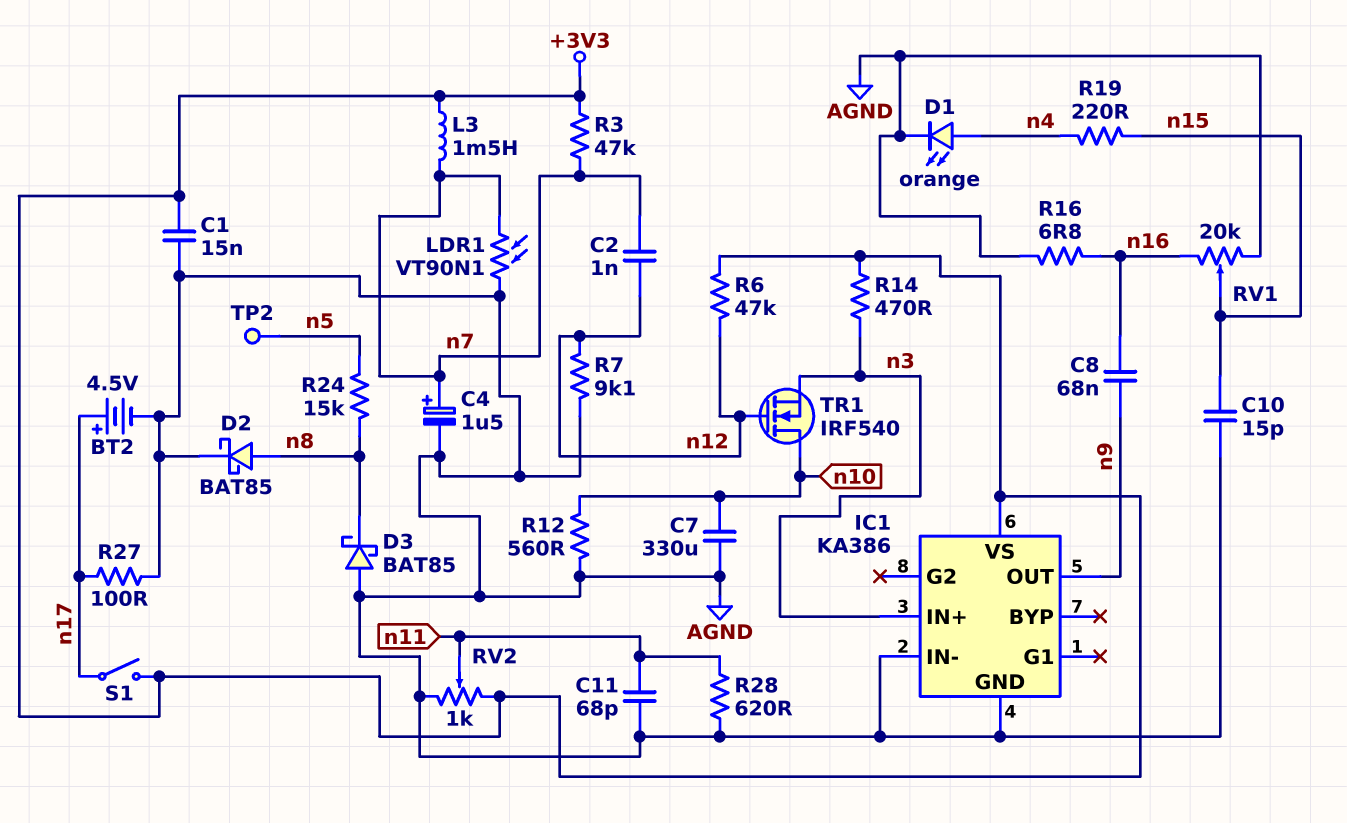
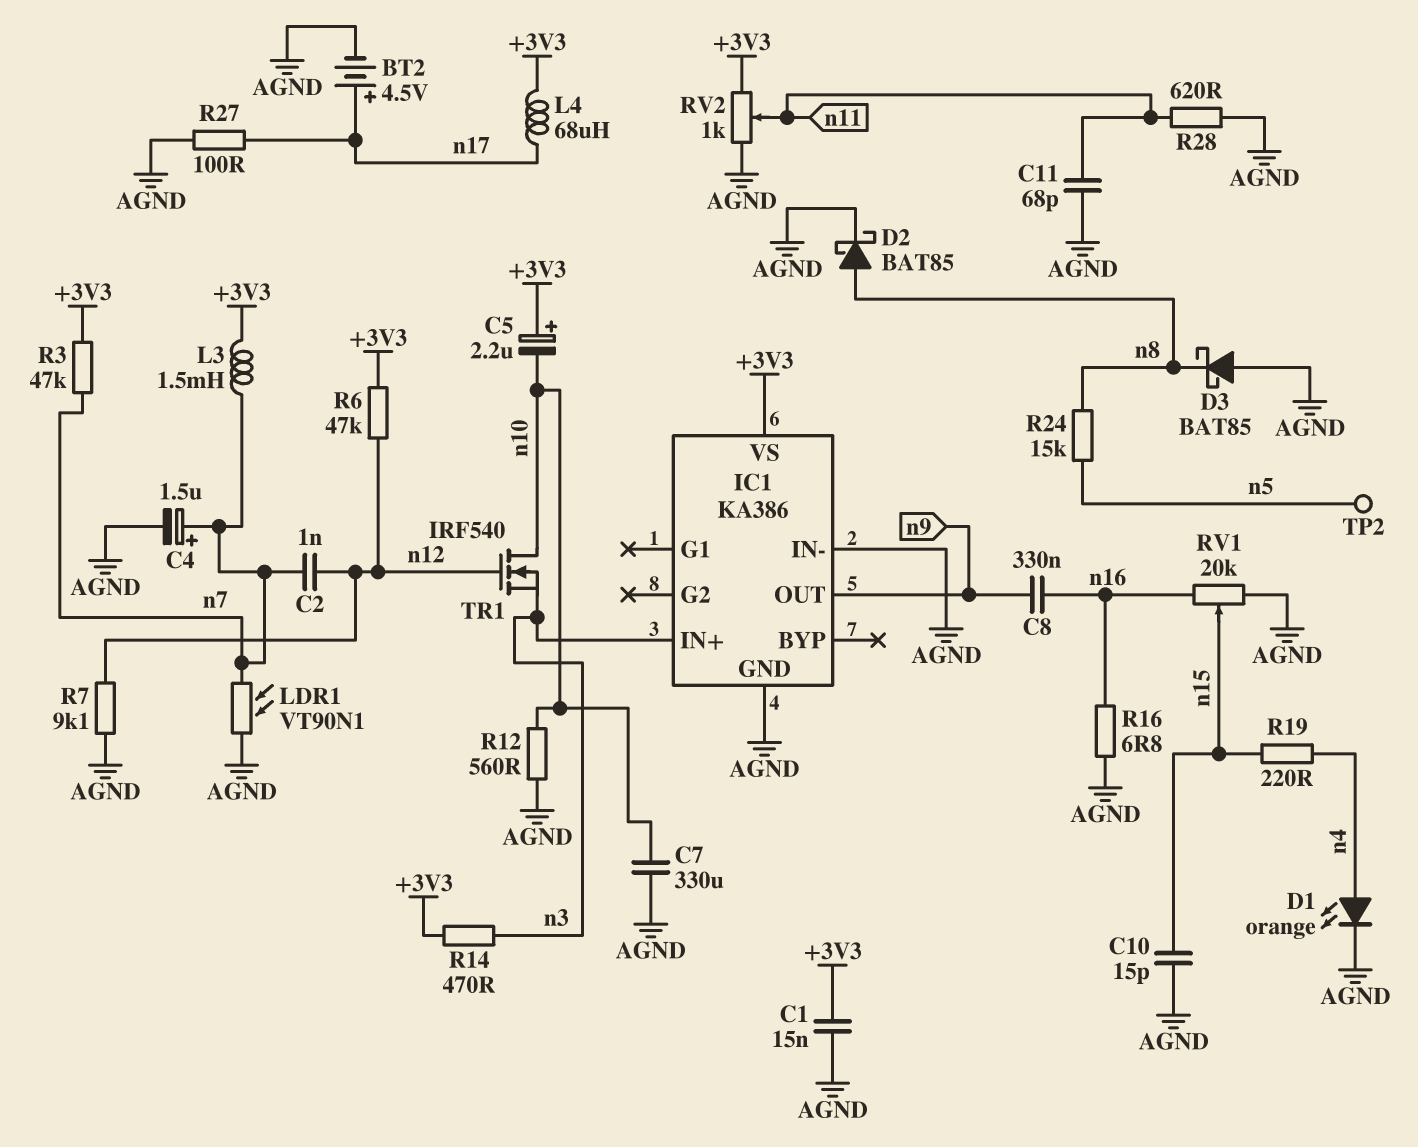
C5: none -> 2.2uF (plus +3V3, minus n10)
C8: 68nF (n9, n16) -> 330nF (n9, n16)
L4: none -> 68uH (+3V3, n17)
S1: switch (+3V3, n17) -> none

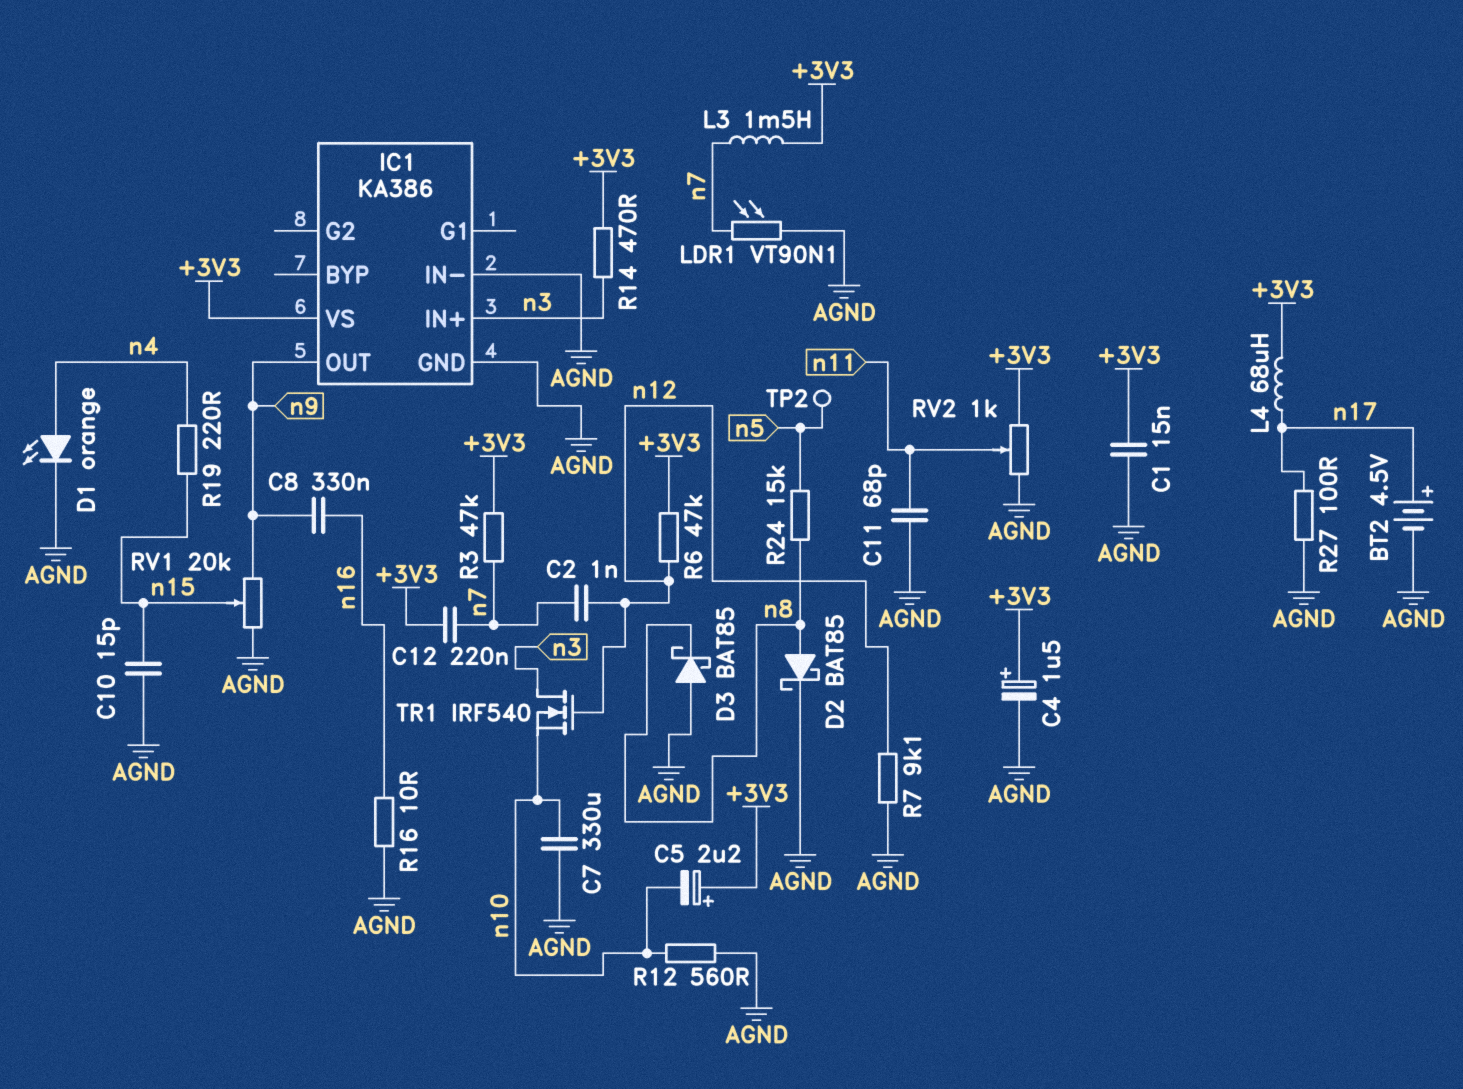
C4: 1.5uF (plus n7, minus AGND) -> 1.5uF (plus +3V3, minus AGND)
C12: none -> 220nF (+3V3, n7)
R16: 6.8 (AGND, n16) -> 10 (AGND, n16)
R28: 620 (AGND, n11) -> none
RV1: 20k (AGND, n16, wiper n15) -> 20k (AGND, n9, wiper n15)
TR1: NMOS IRF540 (G n12, D n10, S n3) -> NMOS IRF540 (G n12, D n3, S n10)

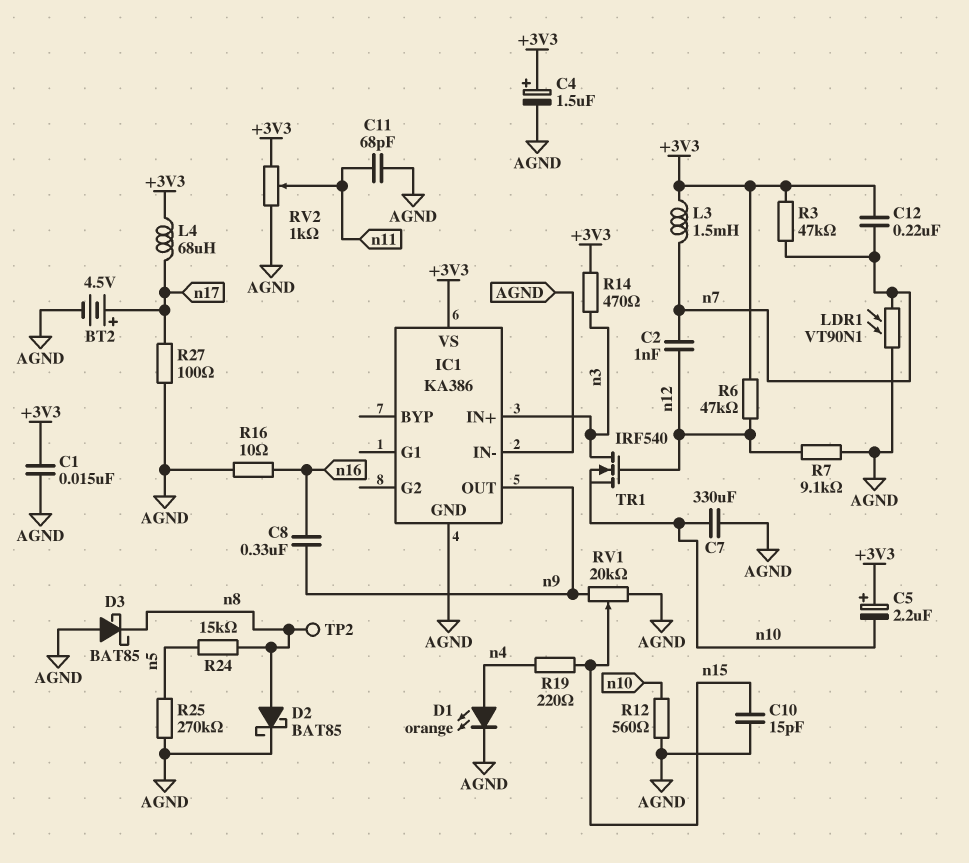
R25: none -> 270k (AGND, n5)
TP2: test point (n5) -> test point (n8)

